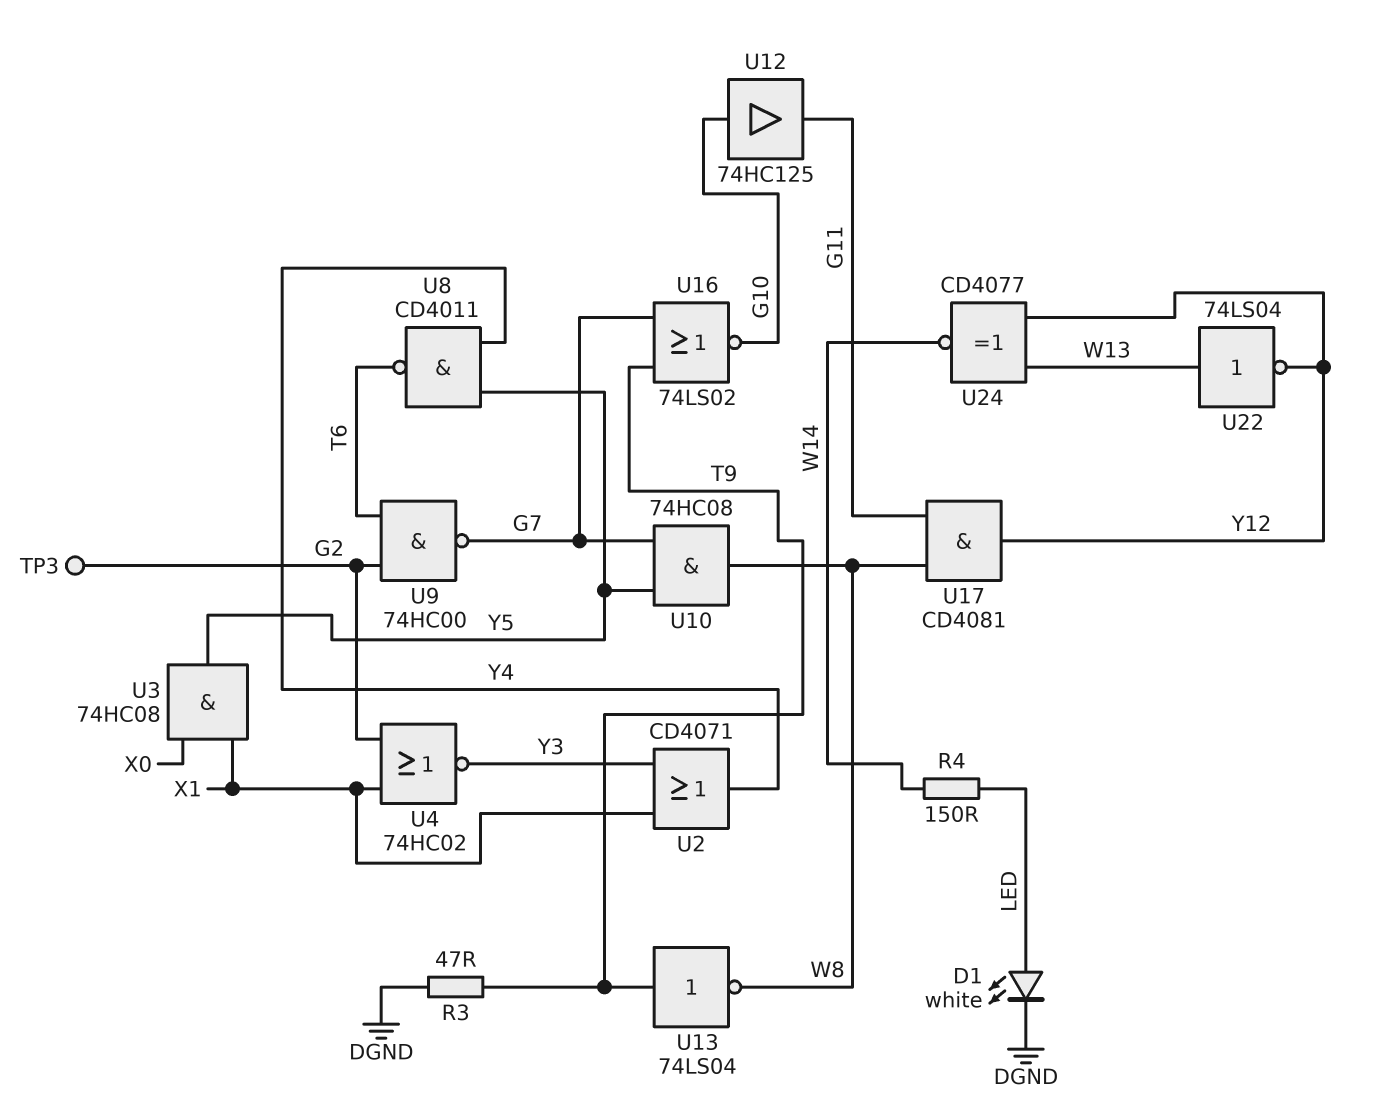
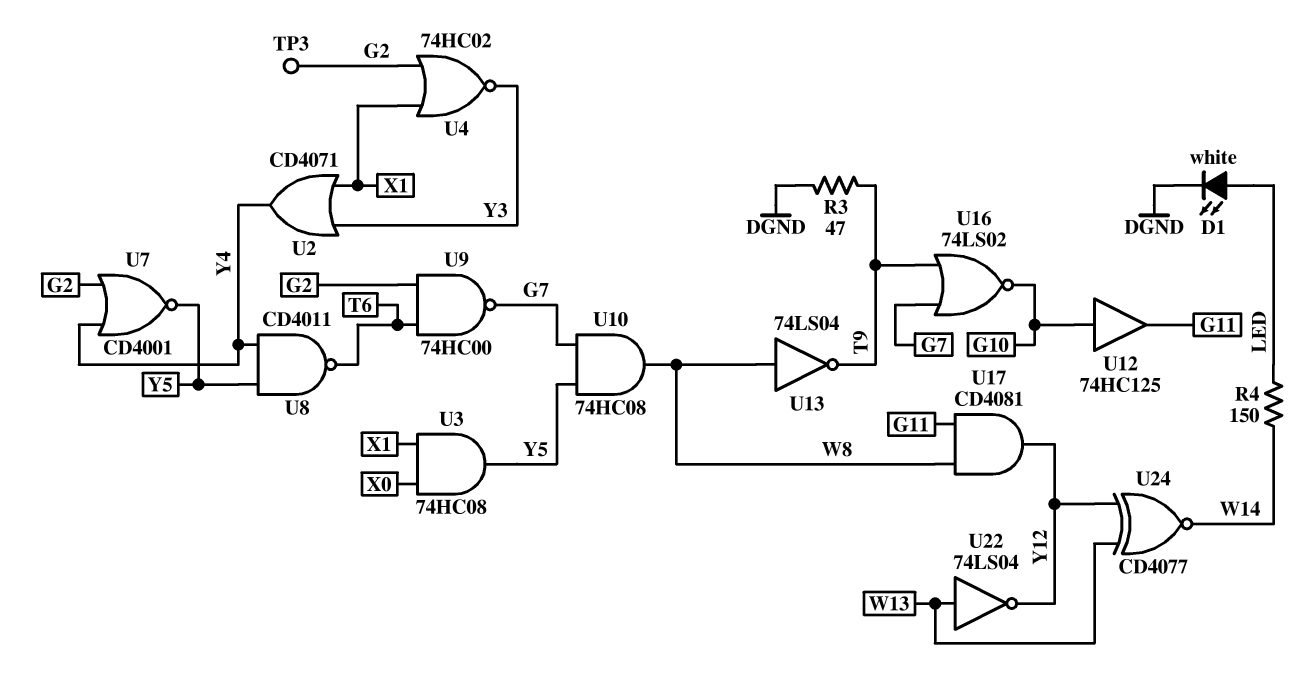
U7: none -> NOR CD4001 (in G2, in Y4, out Y5)
U13: NOT 74LS04 (in T9, out W8) -> NOT 74LS04 (in W8, out T9)

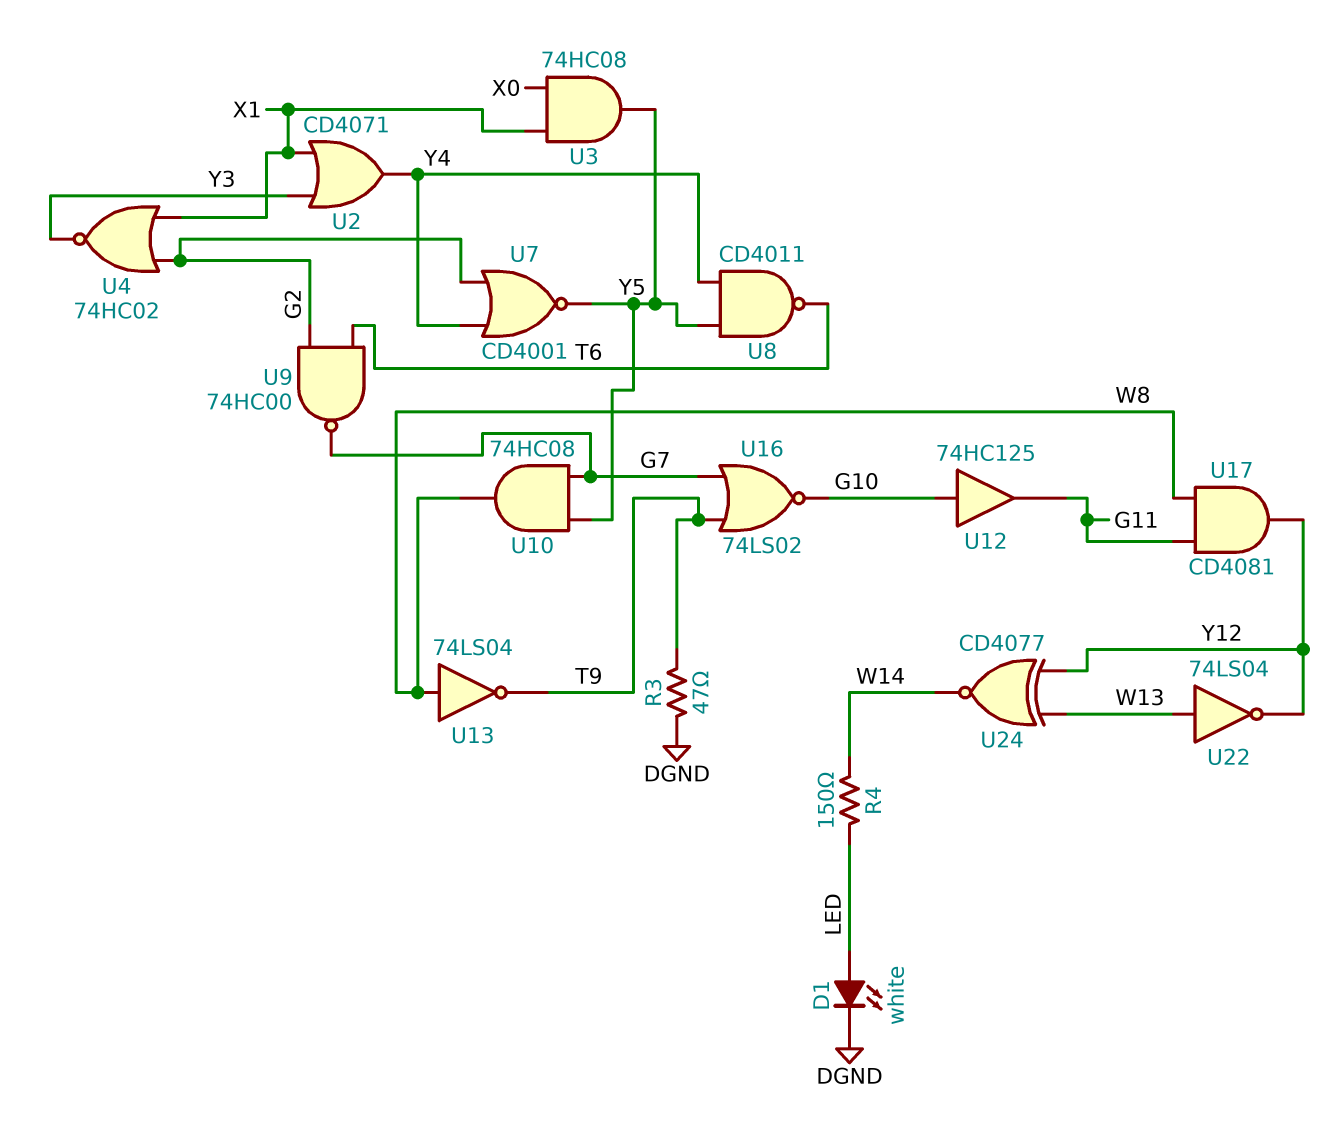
TP3: test point (G2) -> none

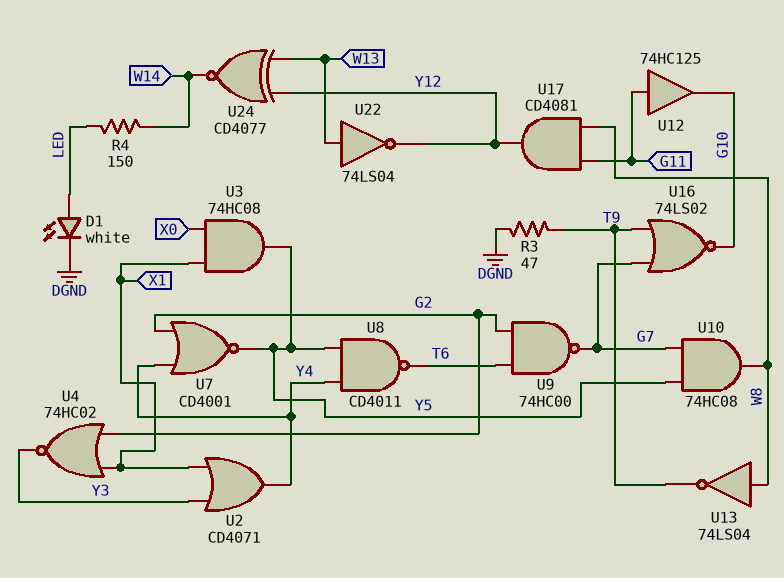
U12: buffer 74HC125 (in G10, out G11) -> buffer 74HC125 (in G11, out G10)

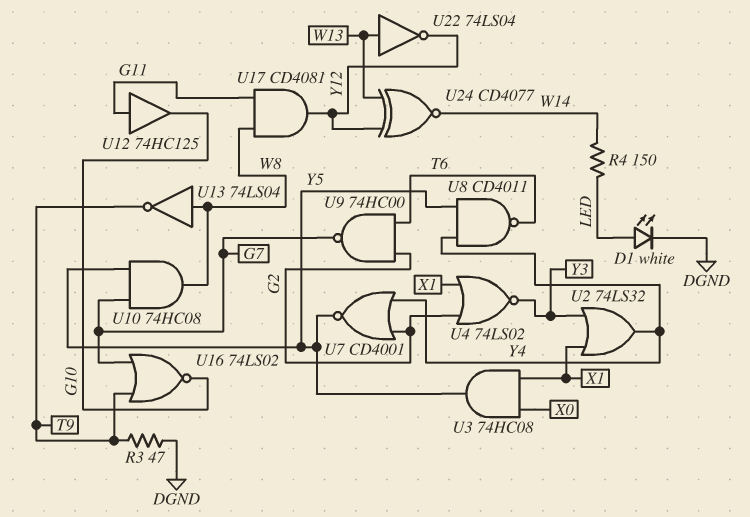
U2: OR CD4071 (in X1, in Y3, out Y4) -> OR 74LS32 (in X1, in Y3, out Y4)
U4: NOR 74HC02 (in G2, in X1, out Y3) -> NOR 74LS02 (in G2, in X1, out Y3)

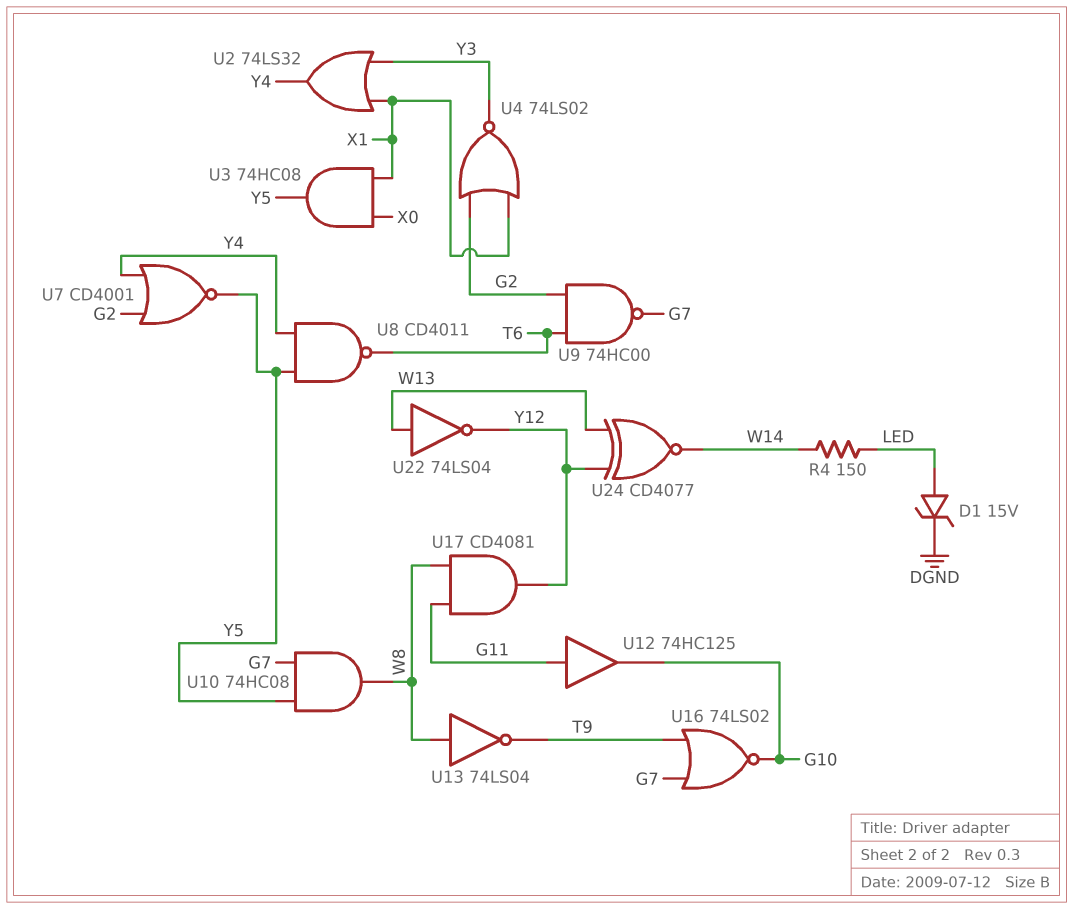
D1: LED white (A LED, K DGND) -> zener 15V (A LED, K DGND)
R3: 47 (DGND, T9) -> none

